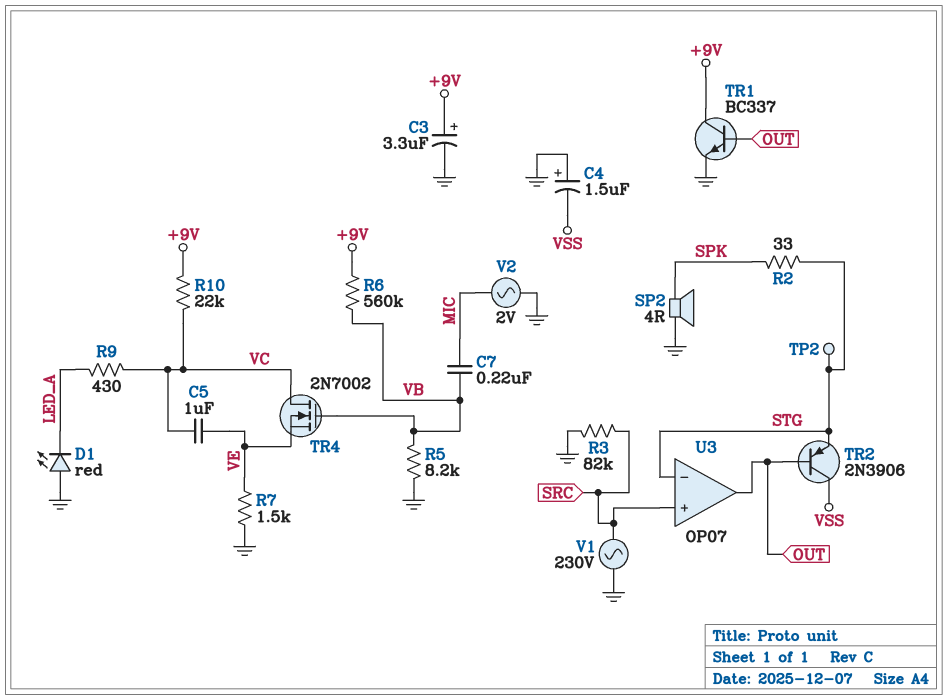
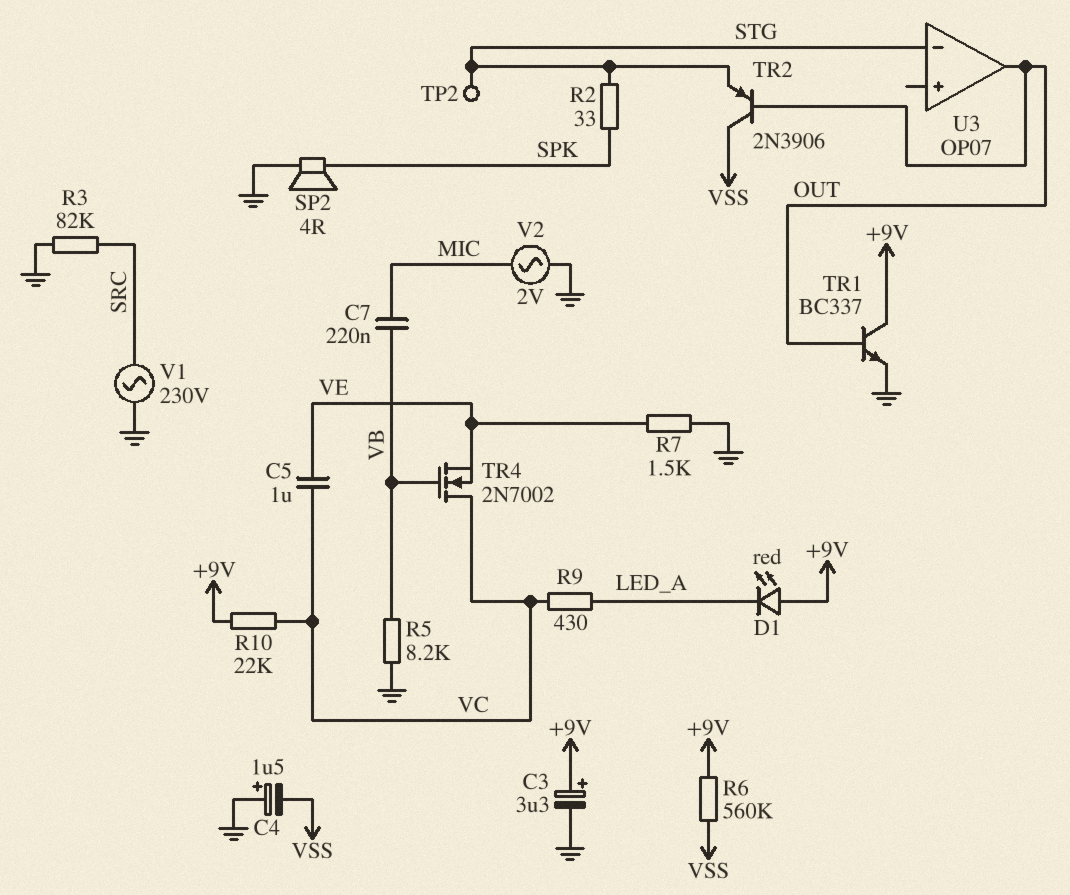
D1: LED red (A GND, K LED_A) -> LED red (A +9V, K LED_A)
R6: 560k (+9V, VB) -> 560k (+9V, VSS)
U3 pin in+: SRC -> none

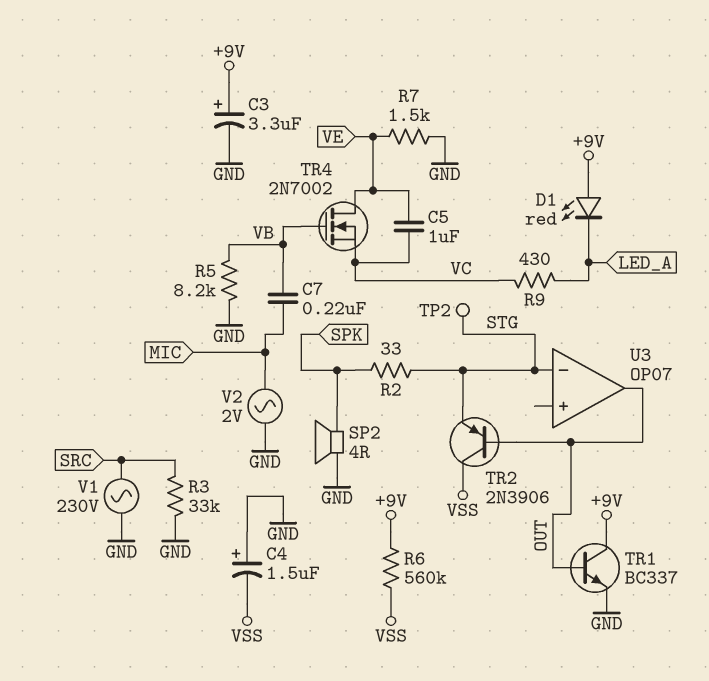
R3: 82k (GND, SRC) -> 33k (GND, SRC)
R10: 22k (+9V, VC) -> none
TR4: NMOS 2N7002 (G VB, D VC, S VE) -> NMOS 2N7002 (G VB, D VE, S VC)

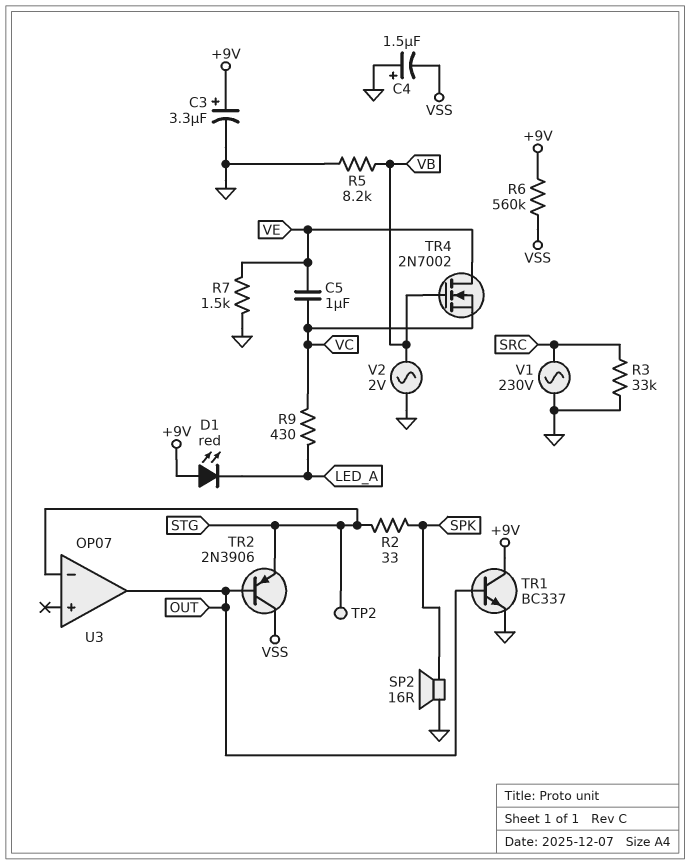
C7: 220nF (MIC, VB) -> none
SP2: speaker 4R (GND, SPK) -> speaker 16R (GND, SPK)
V2: AC 2V (GND, MIC) -> AC 2V (GND, VB)

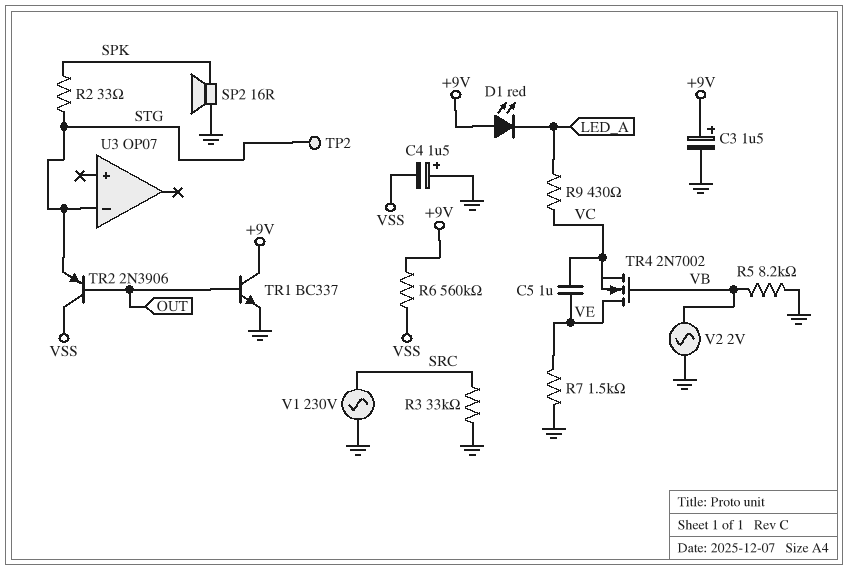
C3: 3.3uF (plus +9V, minus GND) -> 1.5uF (plus +9V, minus GND)
U3 pin out: OUT -> none

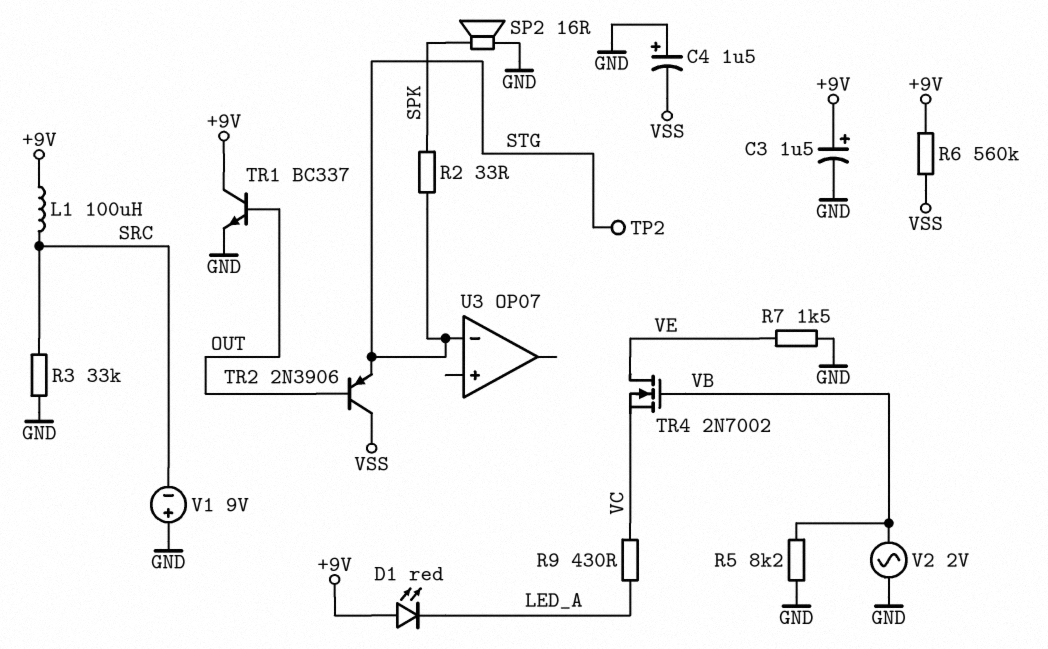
C5: 1uF (VC, VE) -> none
L1: none -> 100uH (+9V, SRC)
V1: AC 230V (GND, SRC) -> 9V (plus GND, minus SRC)

